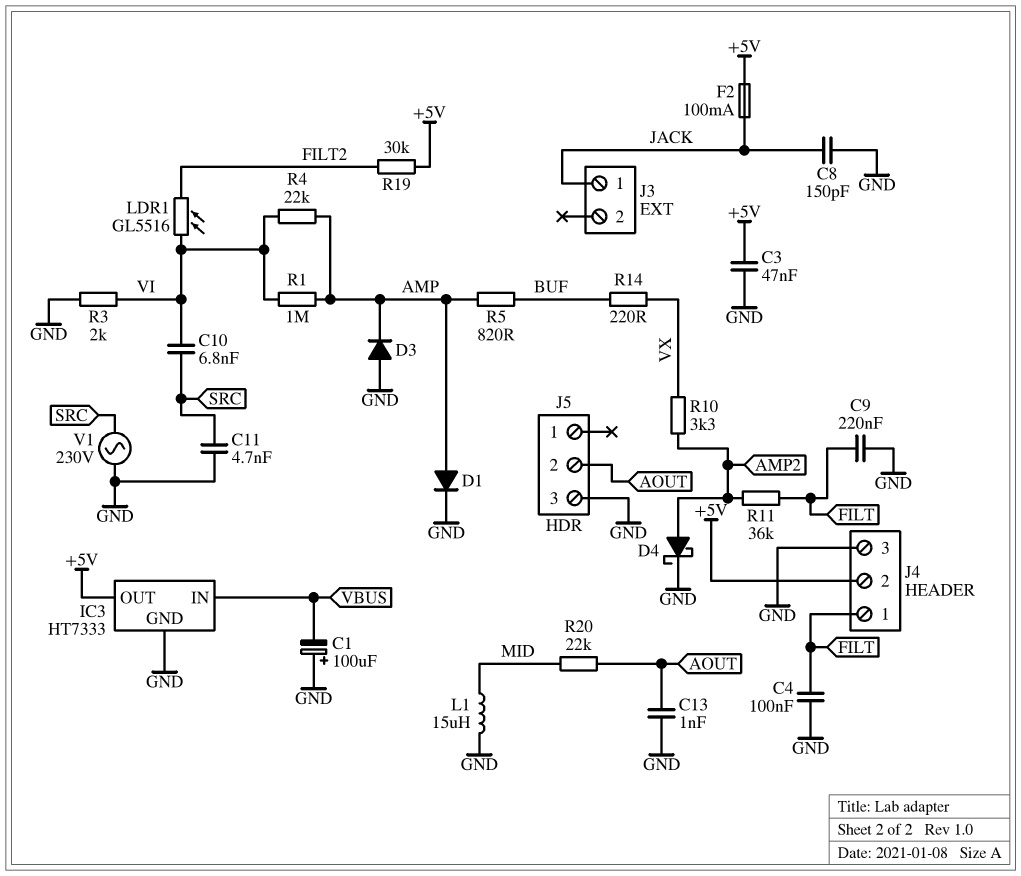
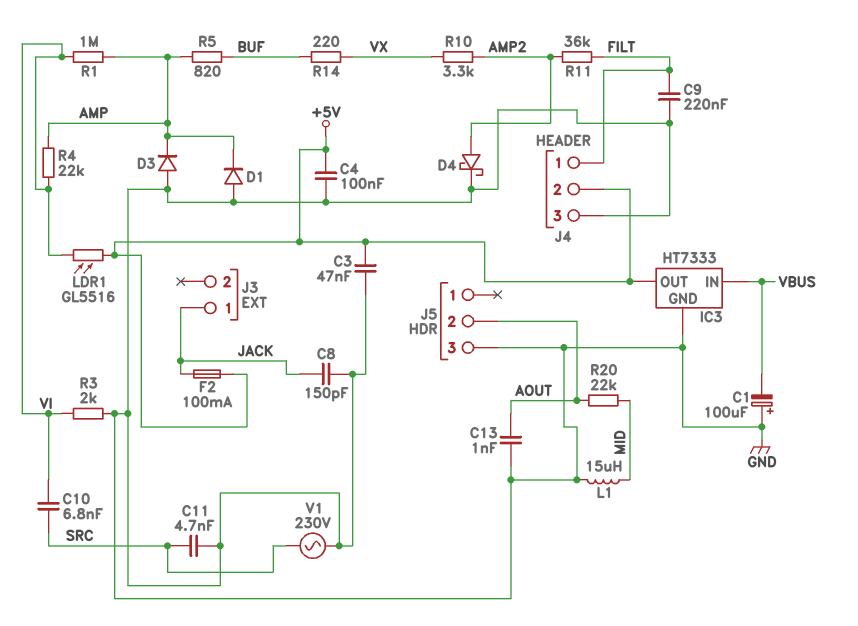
C4: 100nF (FILT, GND) -> 100nF (+5V, GND)
D1: diode (A AMP, K GND) -> diode (A GND, K AMP)
LDR1: GL5516 (FILT2, VI) -> GL5516 (+5V, VI)
R19: 30k (+5V, FILT2) -> none

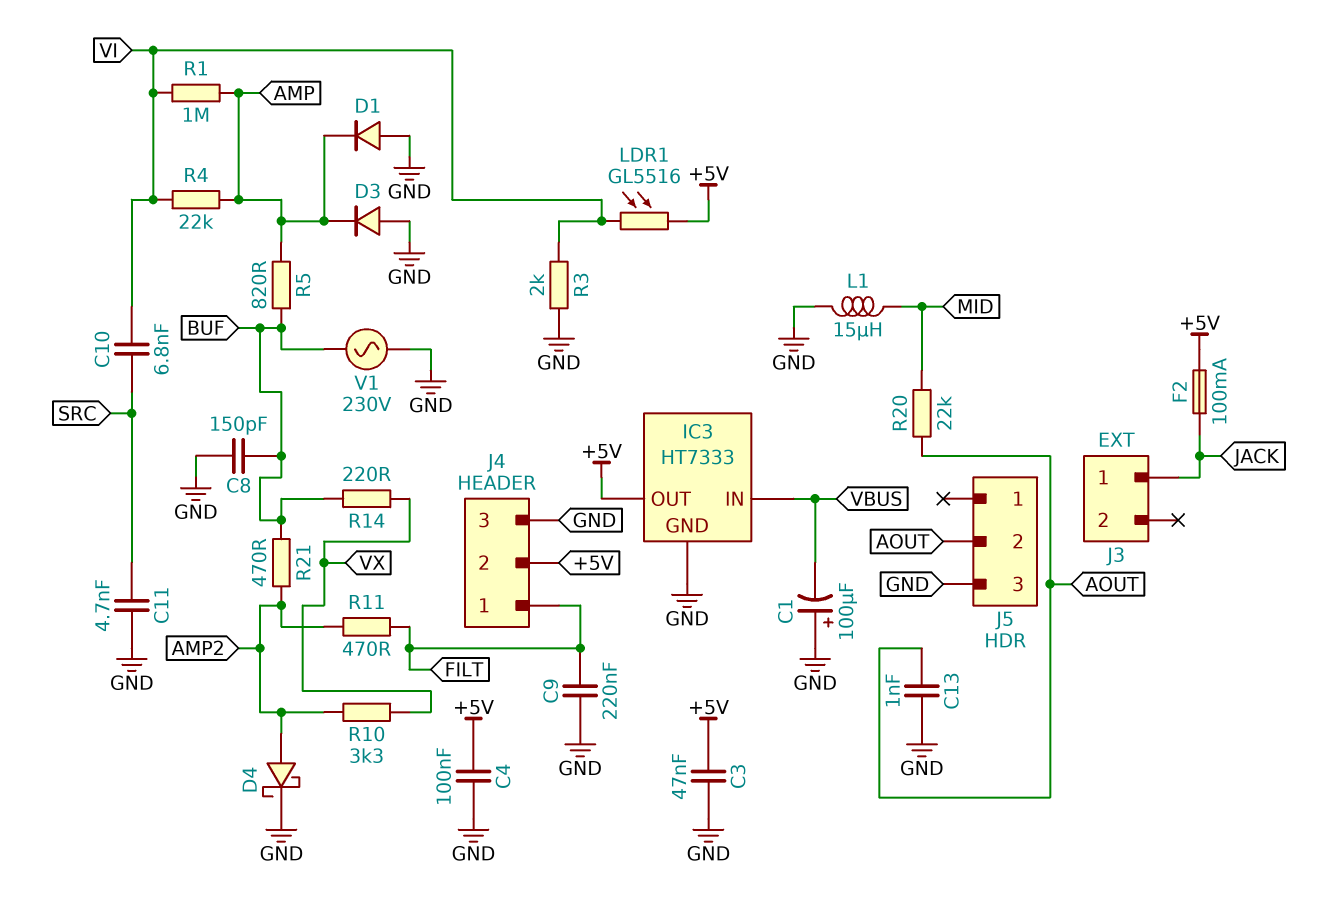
C8: 150pF (GND, JACK) -> 150pF (BUF, GND)
R11: 36k (AMP2, FILT) -> 470 (AMP2, FILT)
R21: none -> 470 (AMP2, BUF)
V1: AC 230V (GND, SRC) -> AC 230V (BUF, GND)

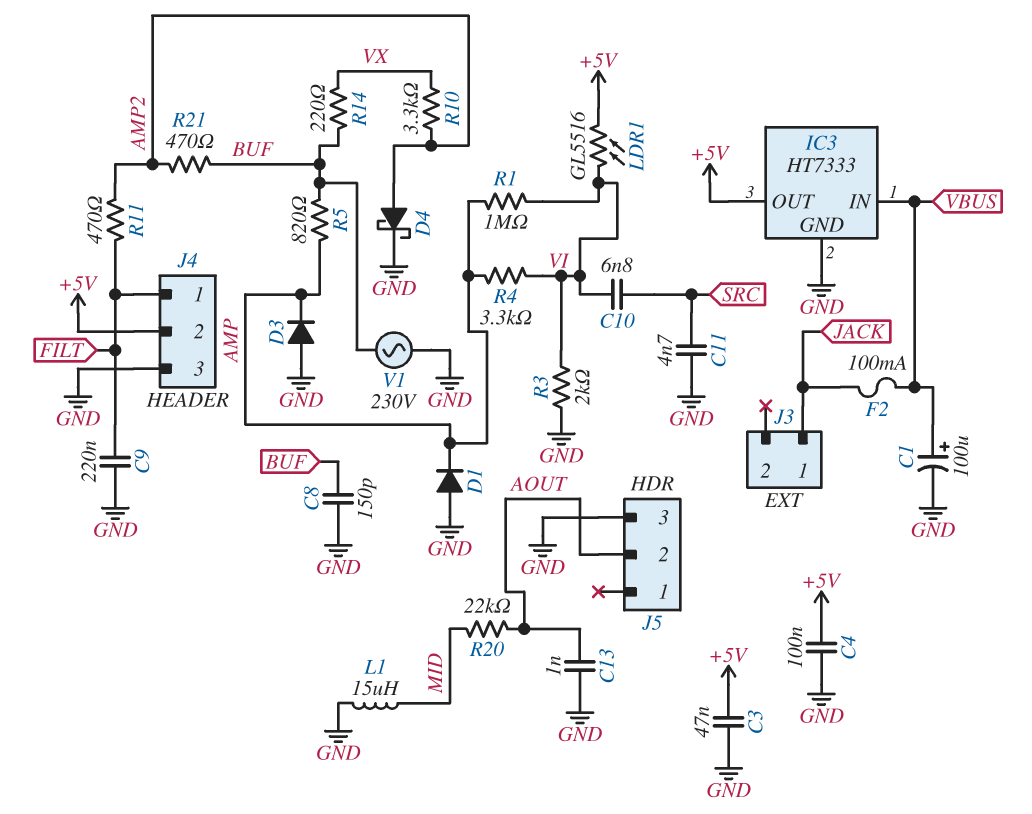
C1: 100uF (plus GND, minus VBUS) -> 100uF (plus VBUS, minus GND)
F2: 100mA (+5V, JACK) -> 100mA (JACK, VBUS)
R4: 22k (AMP, VI) -> 3.3k (AMP, VI)

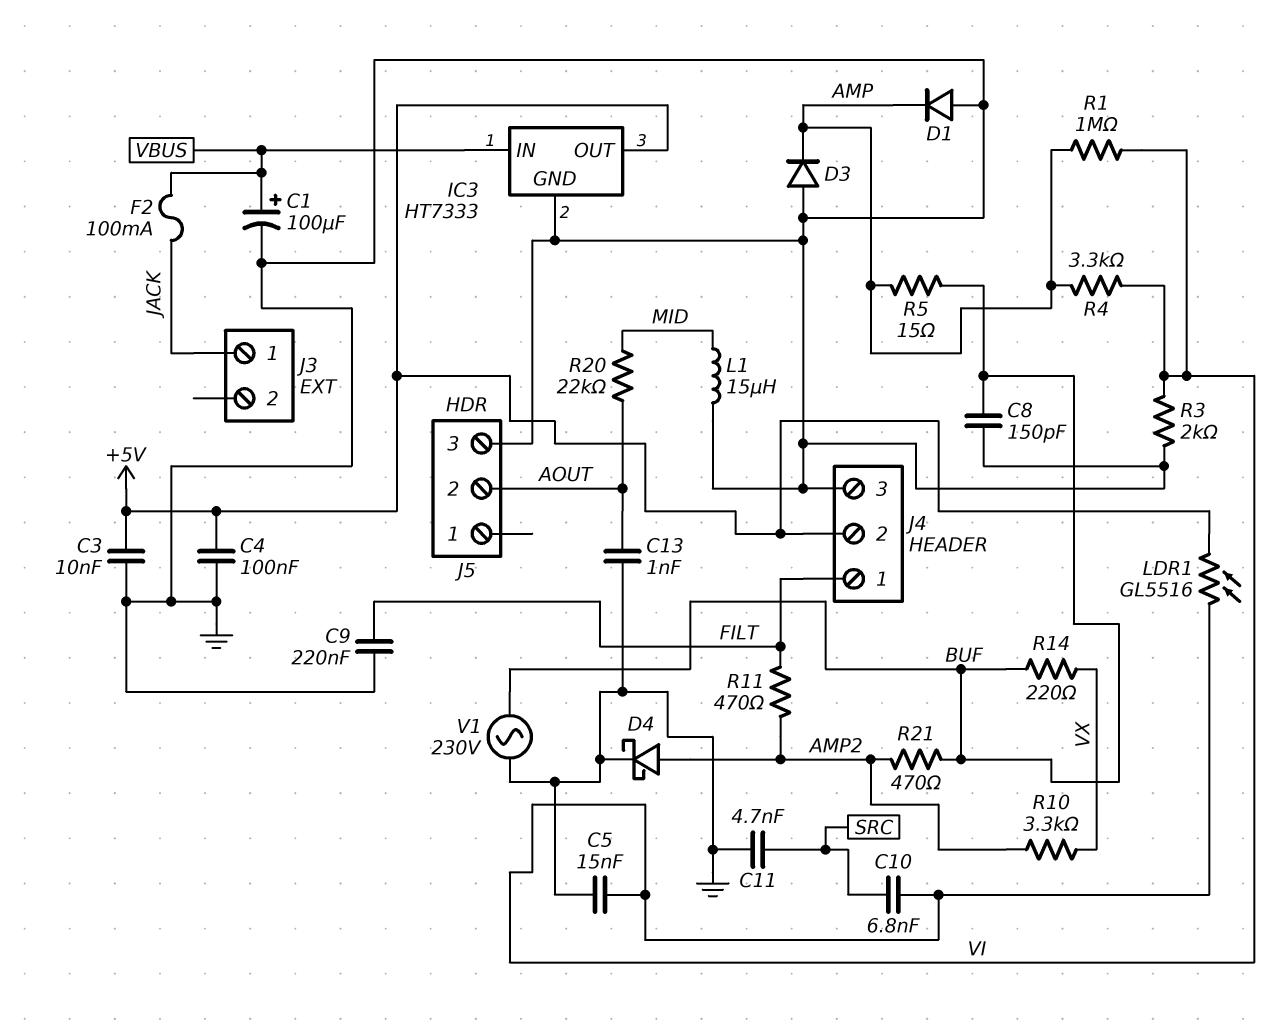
C3: 47nF (+5V, GND) -> 10nF (+5V, GND)
C5: none -> 15nF (GND, VI)
R5: 820 (AMP, BUF) -> 15 (AMP, BUF)

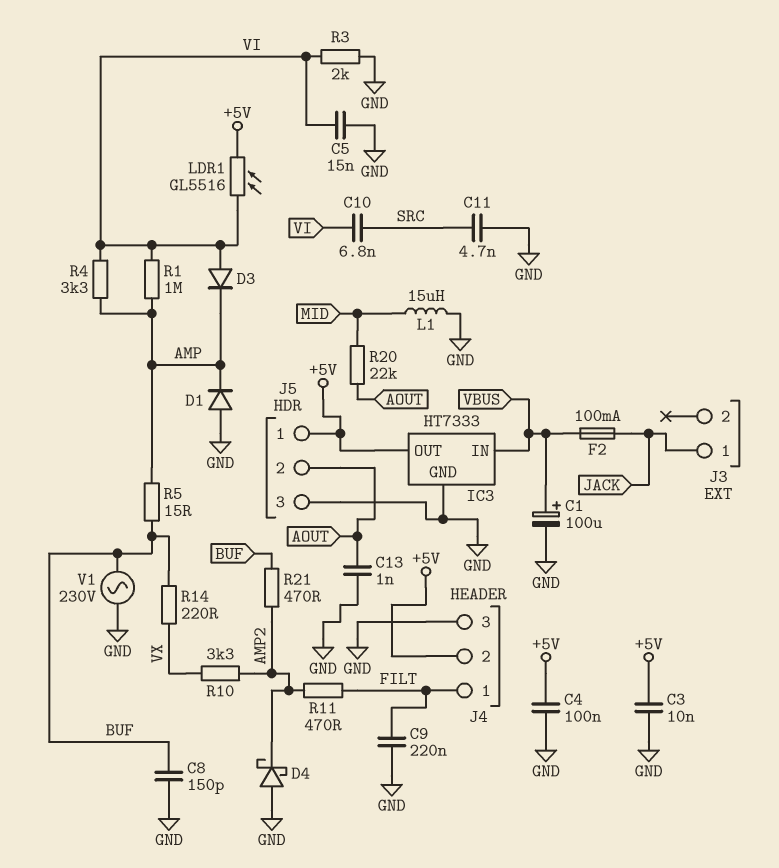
D3: diode (A GND, K AMP) -> diode (A VI, K AMP)
D4: schottky (A AMP2, K GND) -> schottky (A GND, K AMP2)
J5 pin 1: none -> +5V

